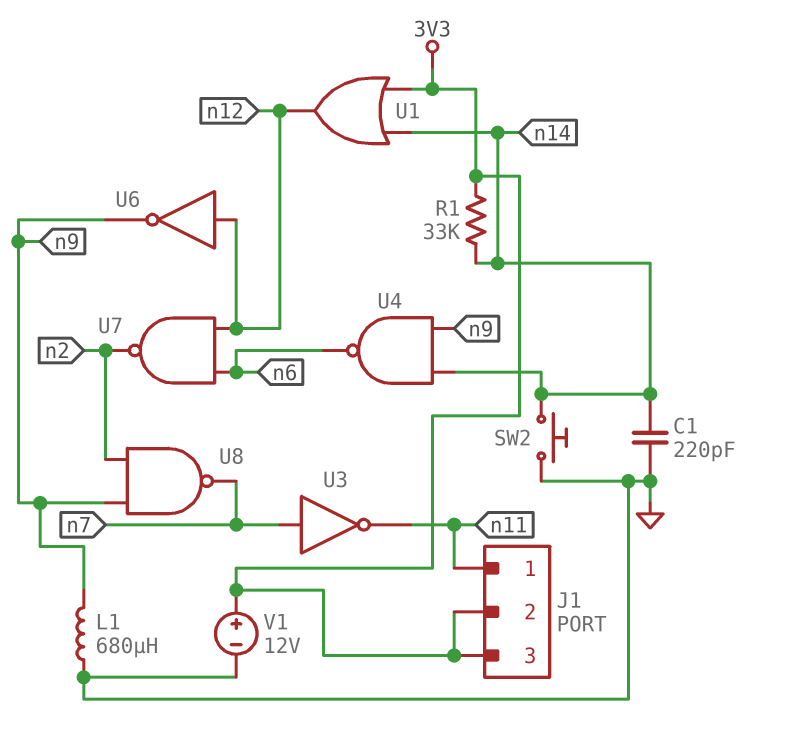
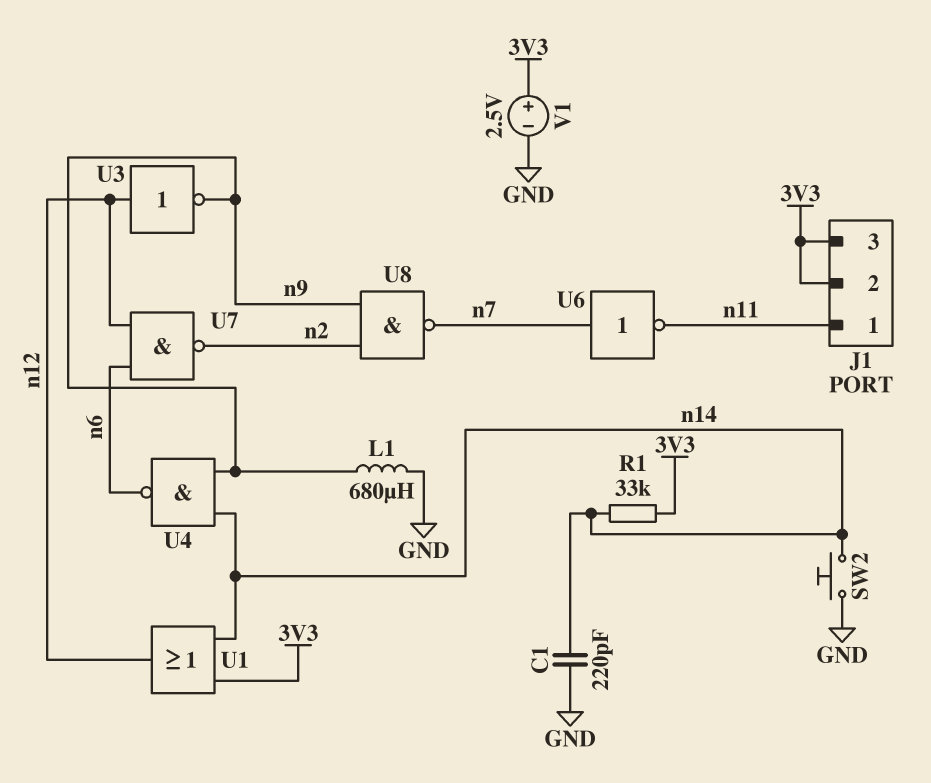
U3: NOT (in n7, out n11) -> NOT (in n12, out n9)
U6: NOT (in n12, out n9) -> NOT (in n7, out n11)
V1: 12V (plus 3V3, minus GND) -> 2.5V (plus 3V3, minus GND)

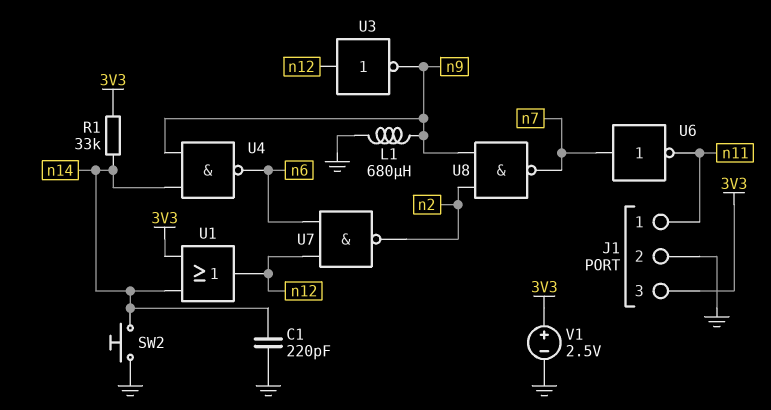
J1 pin 2: 3V3 -> GND

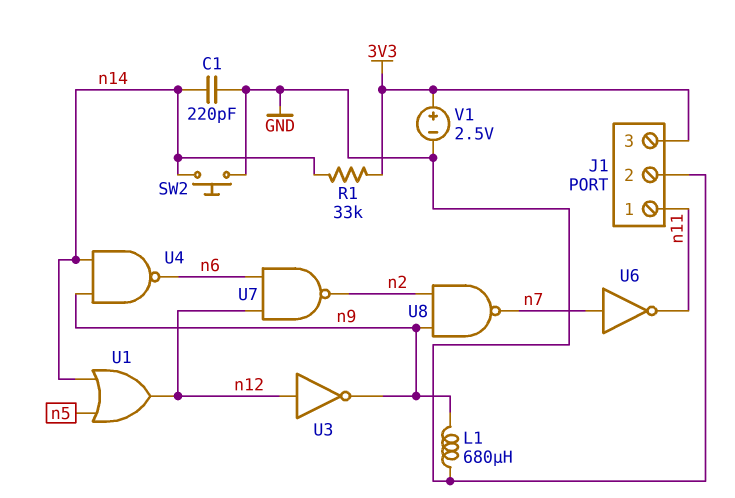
U1: OR (in 3V3, in n14, out n12) -> OR (in n5, in n14, out n12)

